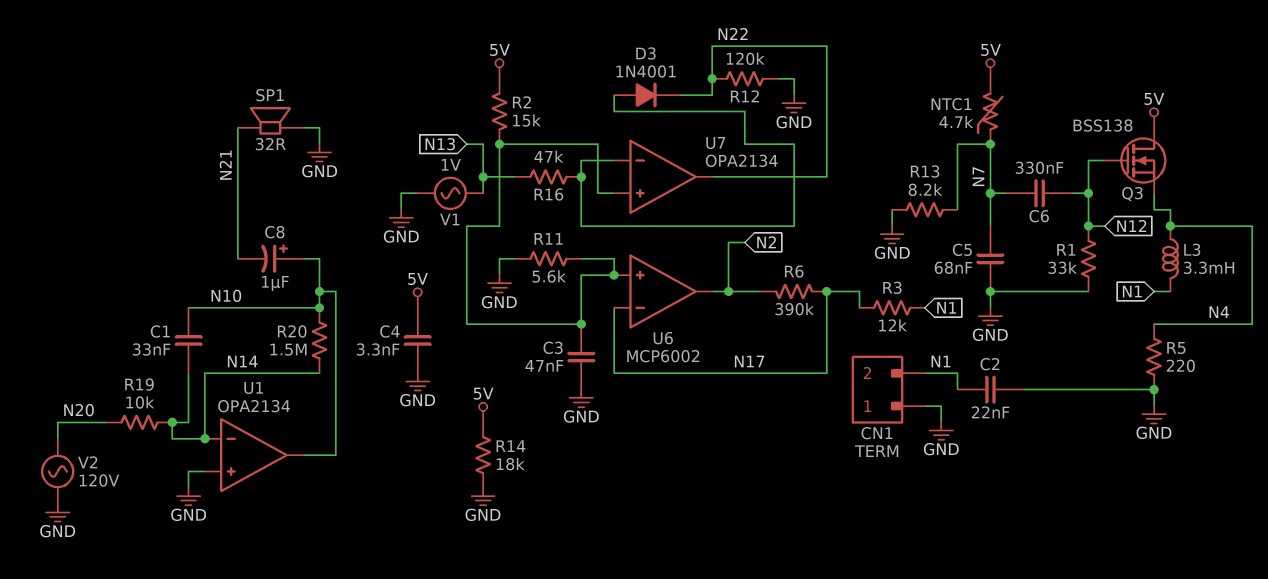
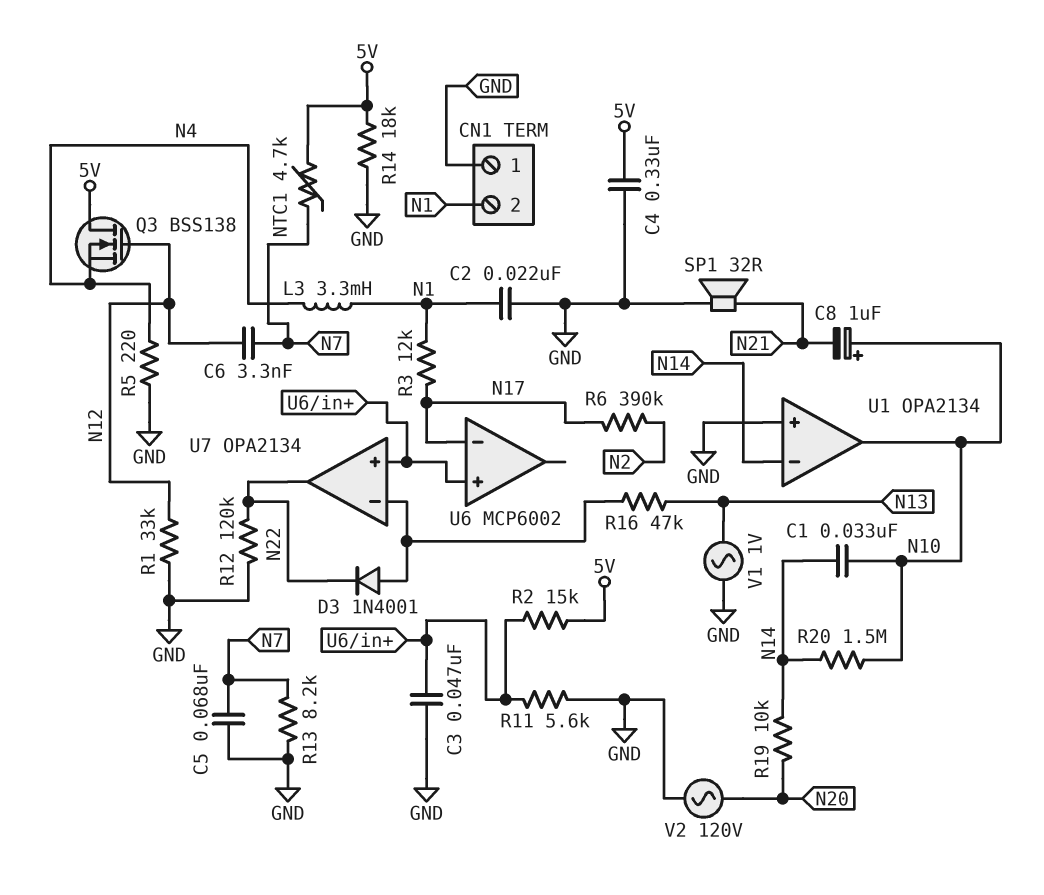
C4: 3.3nF (5V, GND) -> 330nF (5V, GND)
C6: 330nF (N7, N12) -> 3.3nF (N7, N12)
U6 pin out: N2 -> none

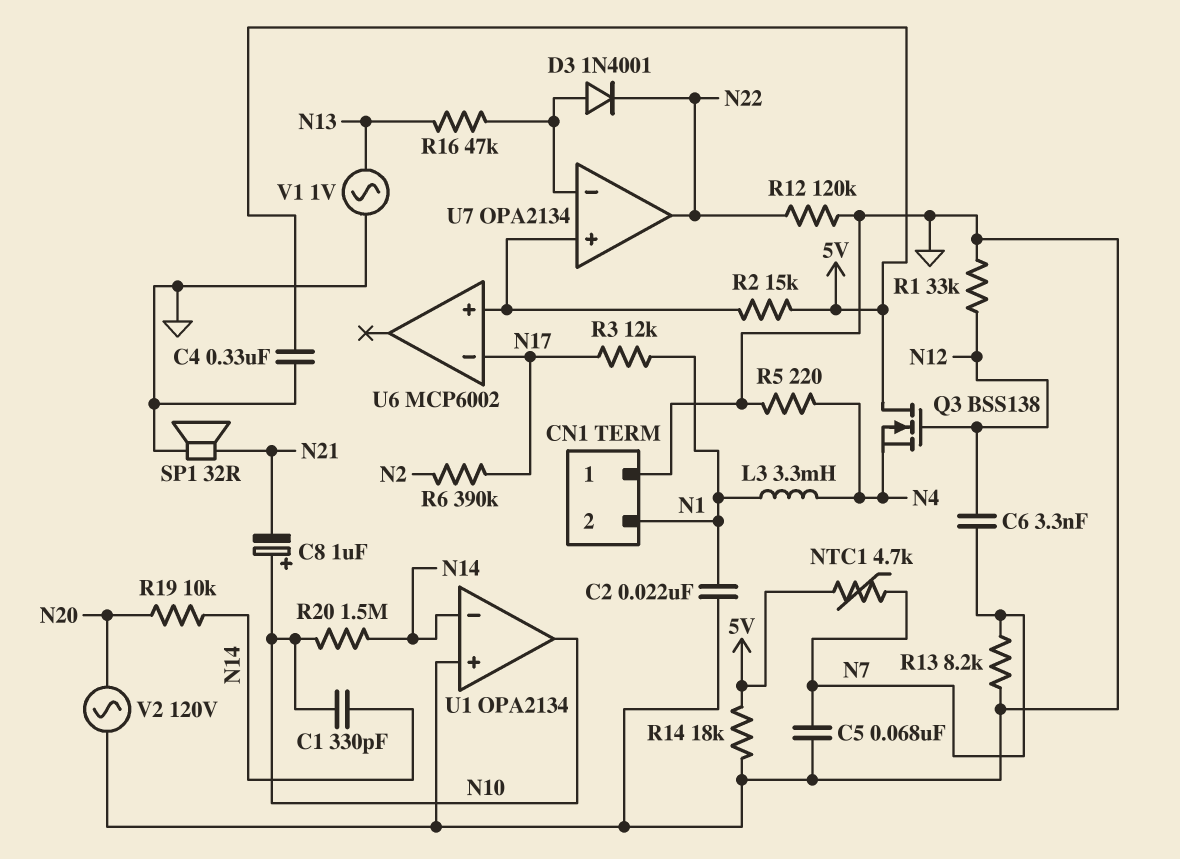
C1: 33nF (N10, N14) -> 330pF (N10, N14)
C3: 47nF (GND, U6/in+) -> none
R11: 5.6k (GND, U6/in+) -> none

